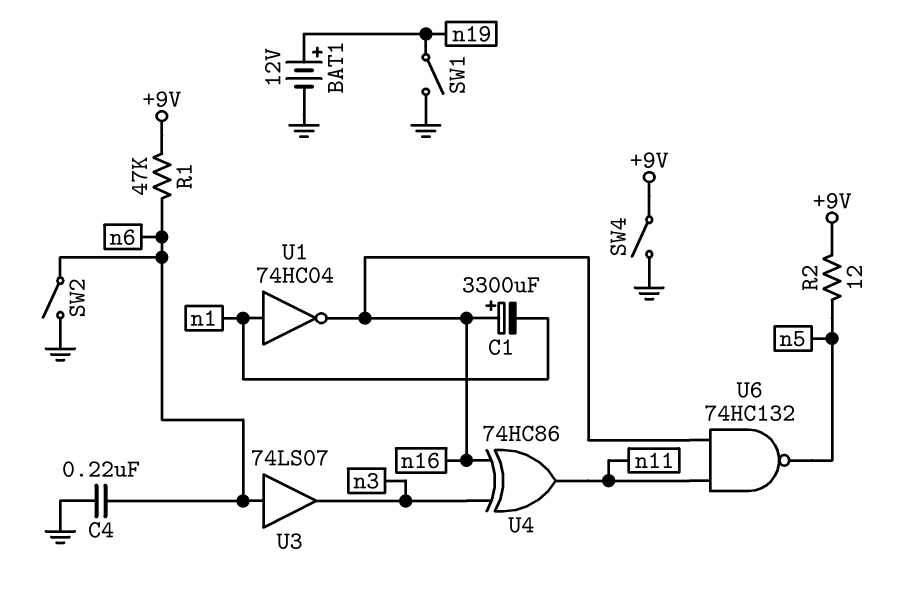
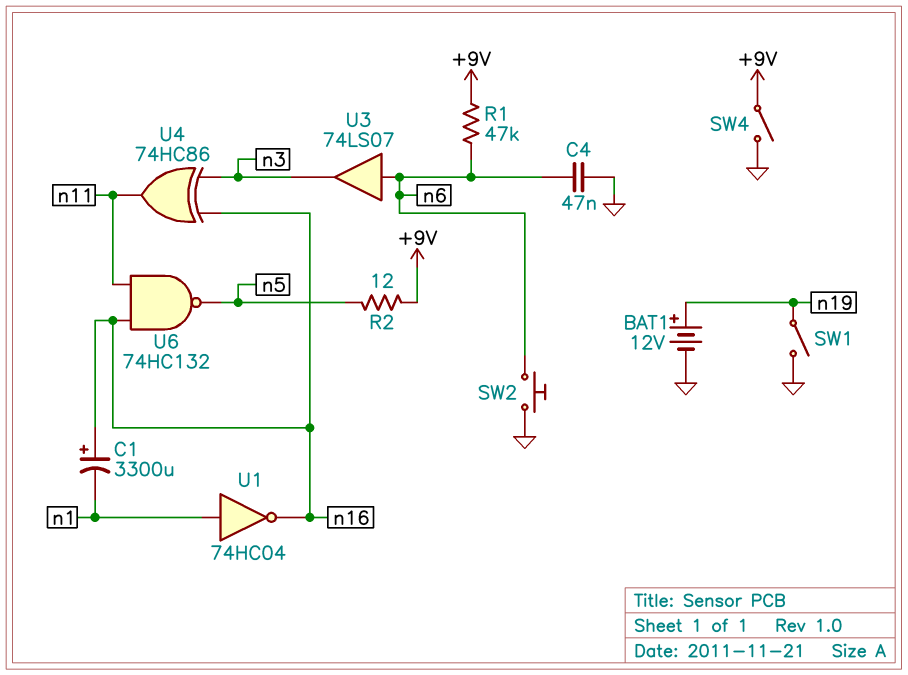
C4: 220nF (GND, n6) -> 47nF (GND, n6)
SW2: switch (GND, n6) -> button (GND, n6)

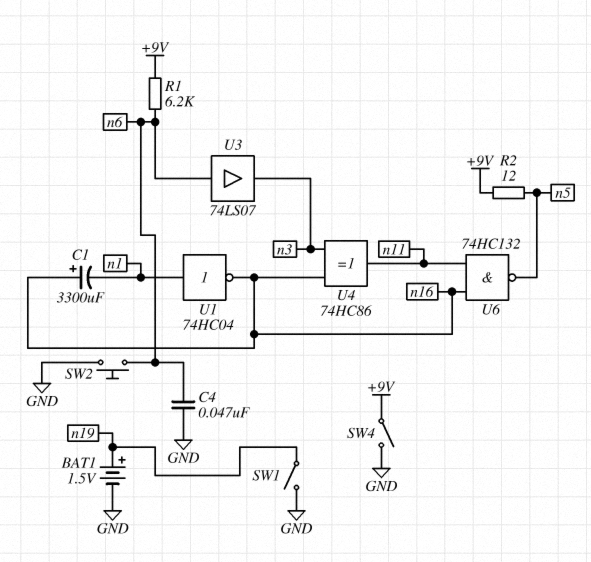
BAT1: 12V (plus n19, minus GND) -> 1.5V (plus n19, minus GND)
R1: 47k (+9V, n6) -> 6.2k (+9V, n6)

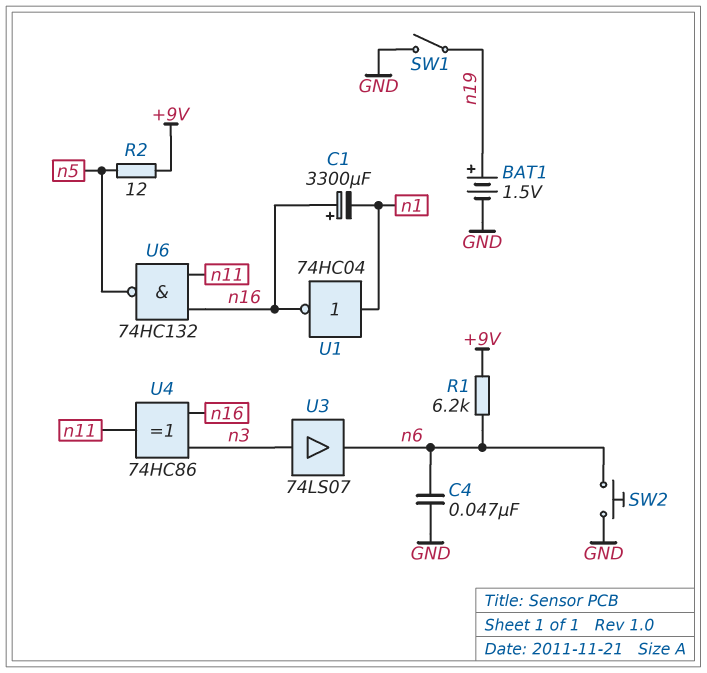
SW4: switch (+9V, GND) -> none
U3: buffer 74LS07 (in n6, out n3) -> buffer 74LS07 (in n3, out n6)

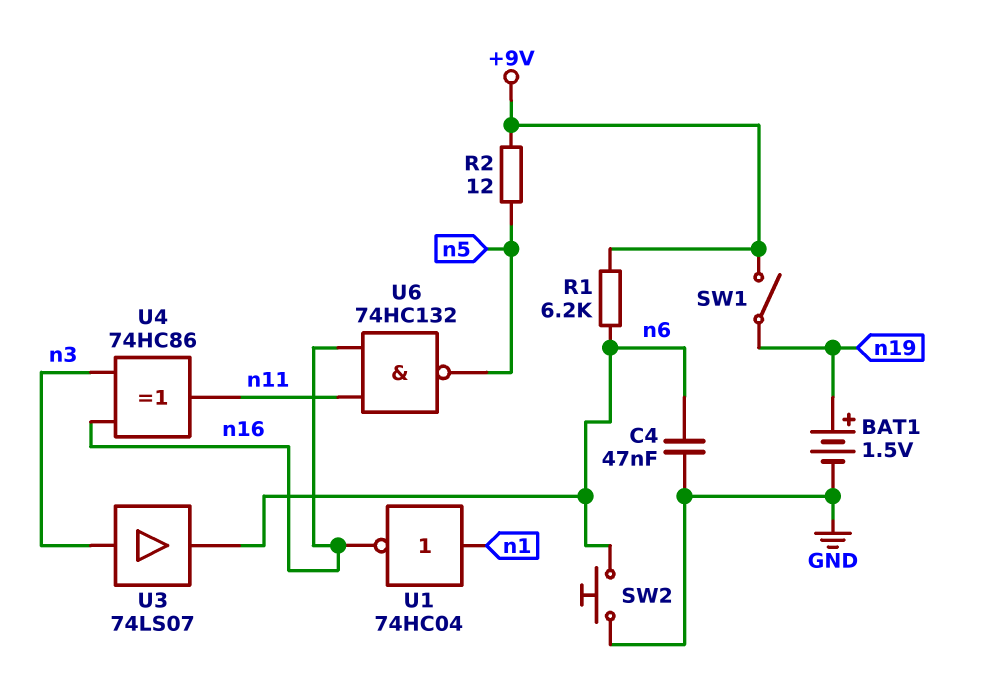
C1: 3300uF (plus n16, minus n1) -> none
SW1: switch (GND, n19) -> switch (+9V, n19)

